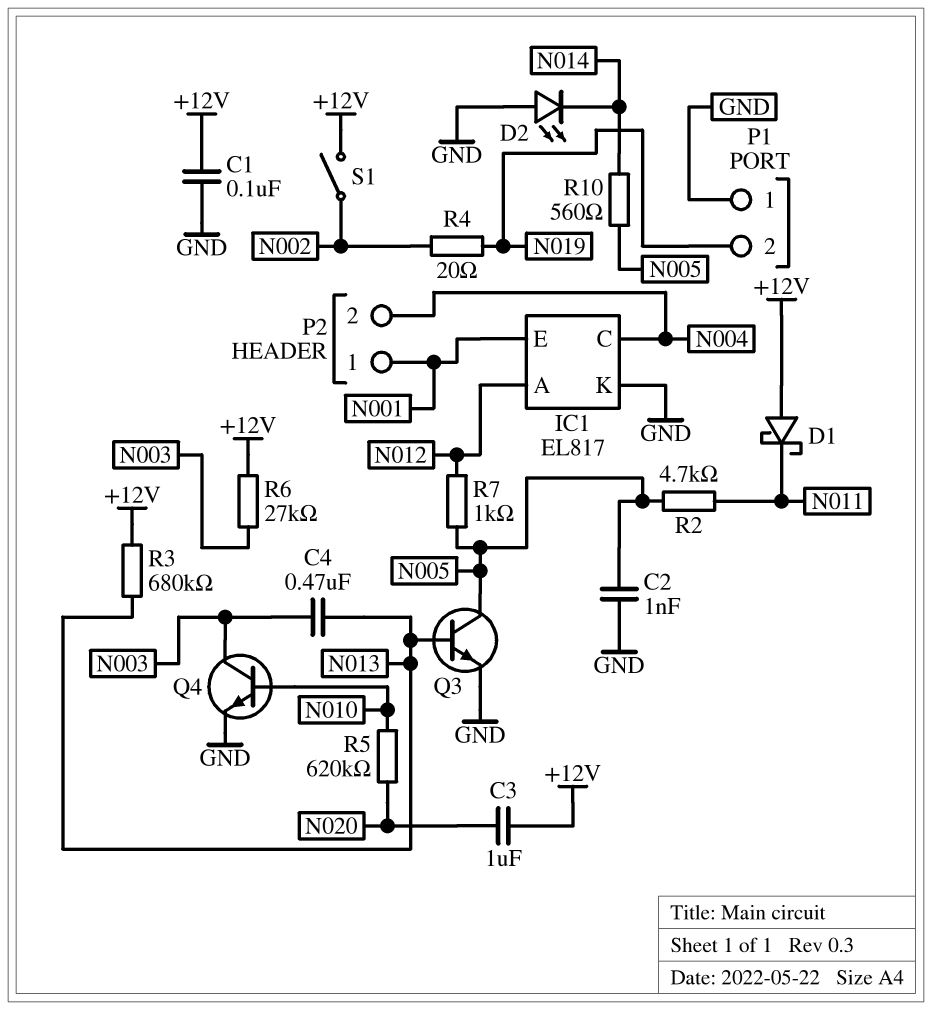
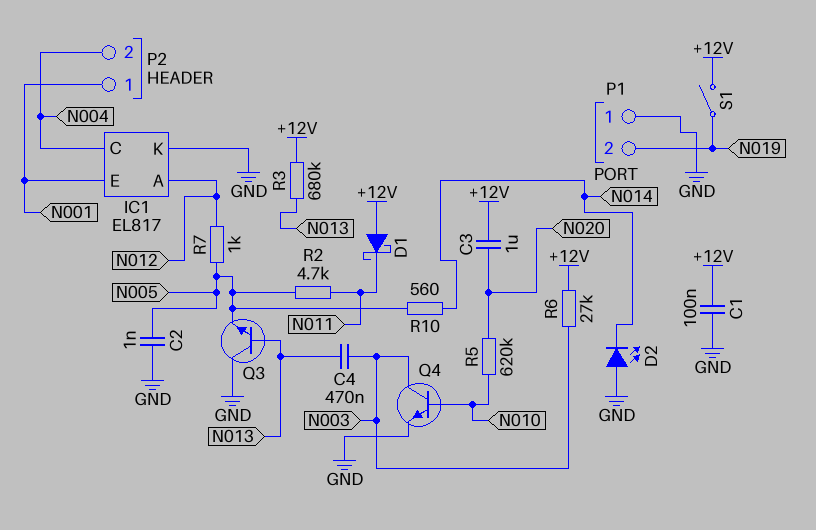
Q3: NPN (B N013, C N005, E GND) -> NPN (B N013, C GND, E N005)
R4: 20 (N002, N019) -> none
S1: switch (+12V, N002) -> switch (+12V, N019)

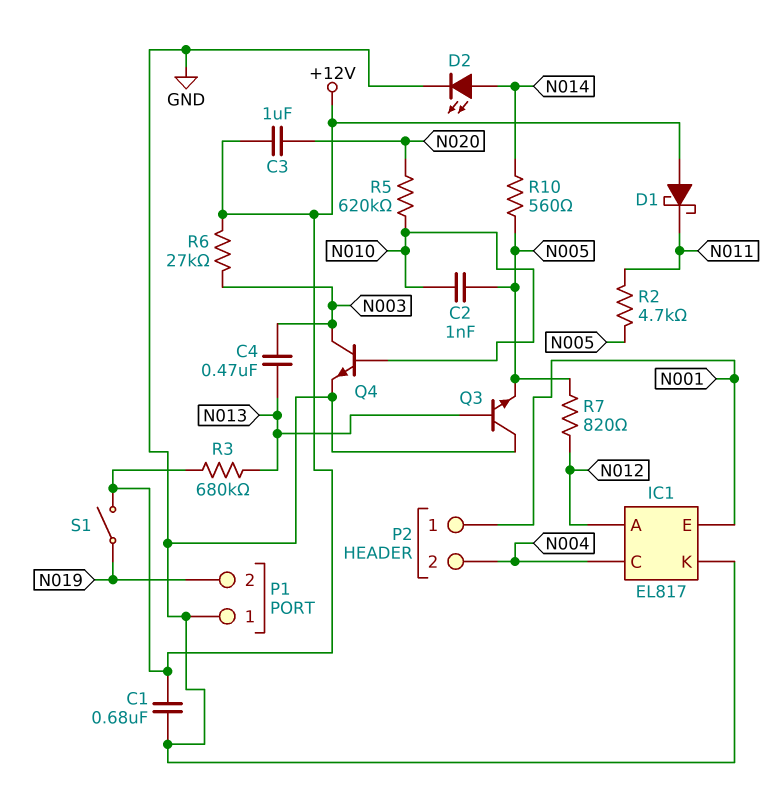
C1: 100nF (+12V, GND) -> 680nF (+12V, GND)
C2: 1nF (GND, N005) -> 1nF (N005, N010)
D2: LED (A GND, K N014) -> LED (A N014, K GND)
R7: 1k (N005, N012) -> 820 (N005, N012)

